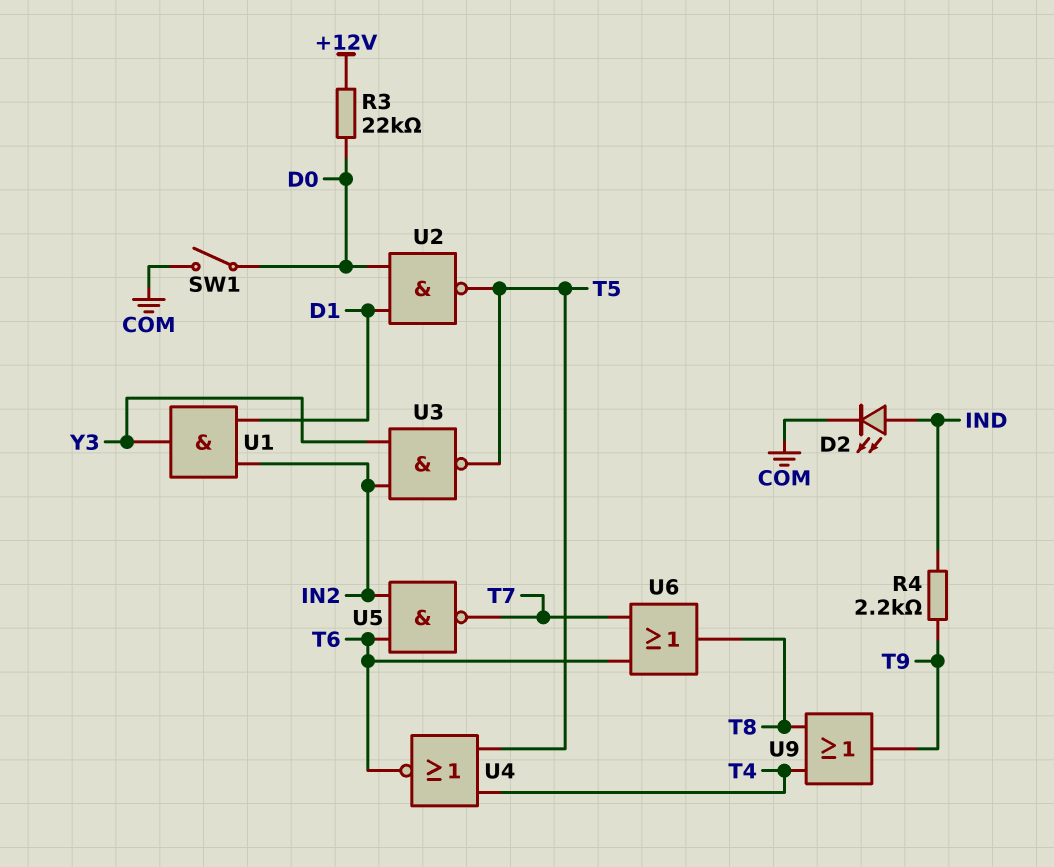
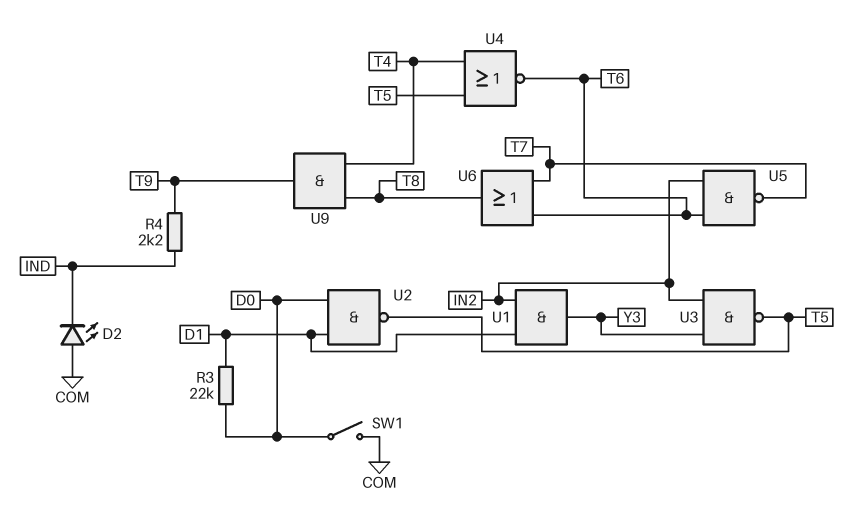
D2: LED (A IND, K COM) -> LED (A COM, K IND)
R3: 22k (+12V, D0) -> 22k (D0, D1)
U9: OR (in T4, in T8, out T9) -> AND (in T4, in T8, out T9)

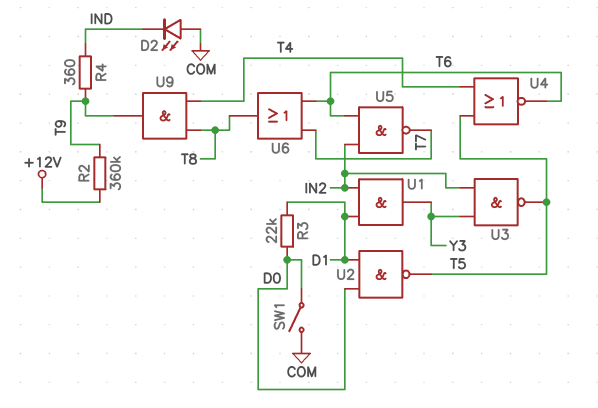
R2: none -> 360k (+12V, T9)
R4: 2.2k (IND, T9) -> 360 (IND, T9)

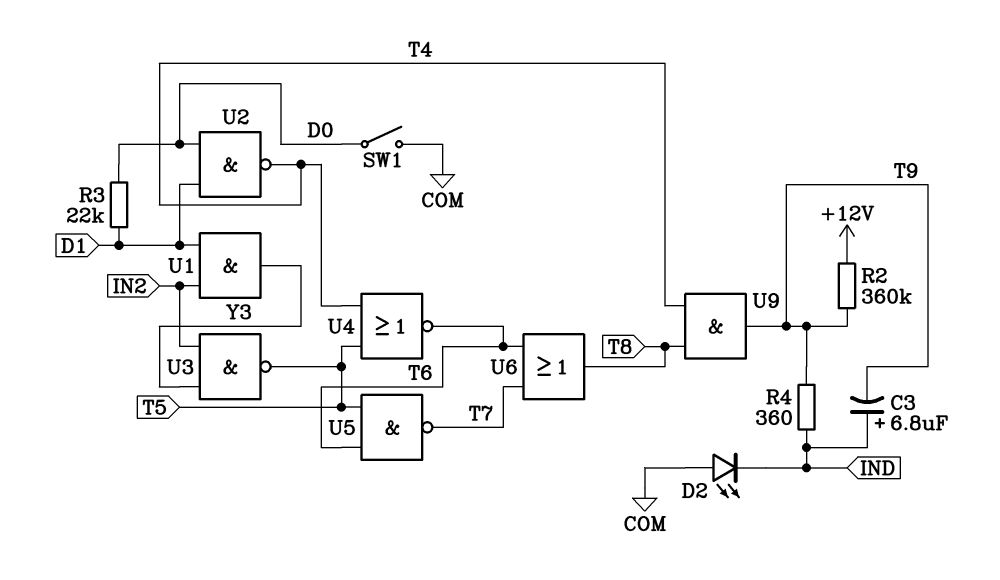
C3: none -> 6.8uF (plus IND, minus T9)
U2: NAND (in D0, in D1, out T5) -> NAND (in D0, in D1, out T4)
U5: NAND (in IN2, in T6, out T7) -> NAND (in T5, in T6, out T7)

